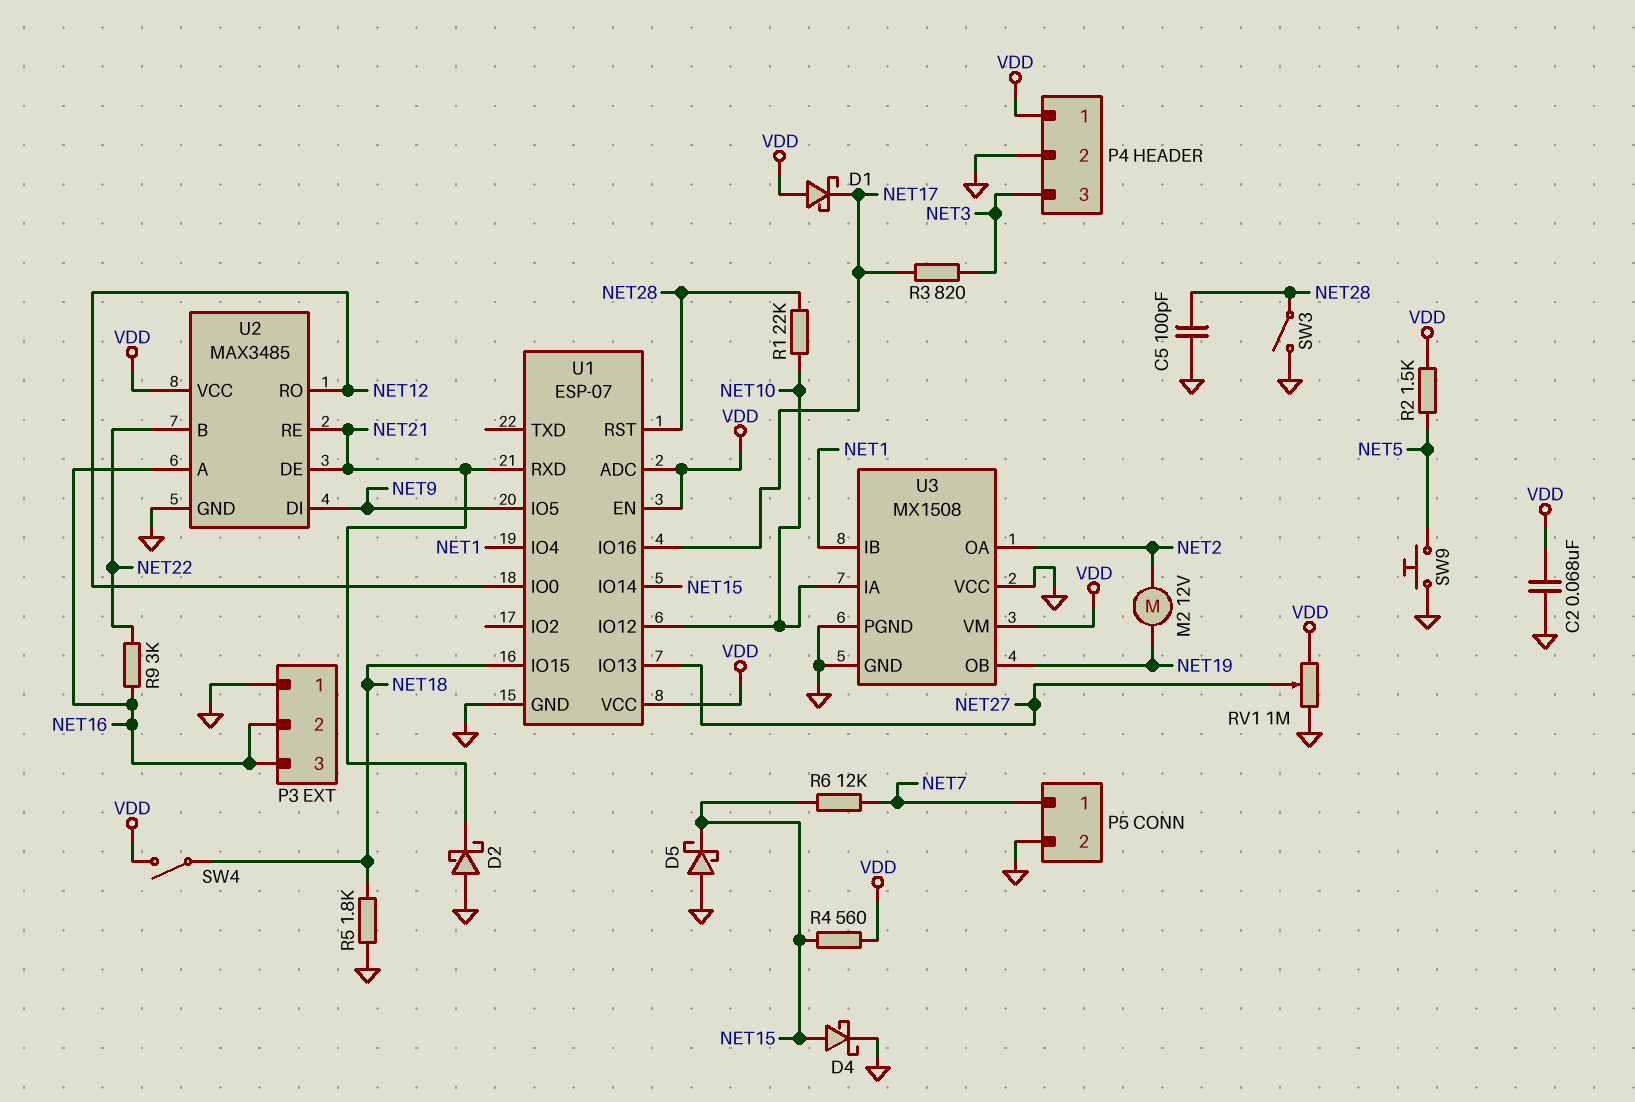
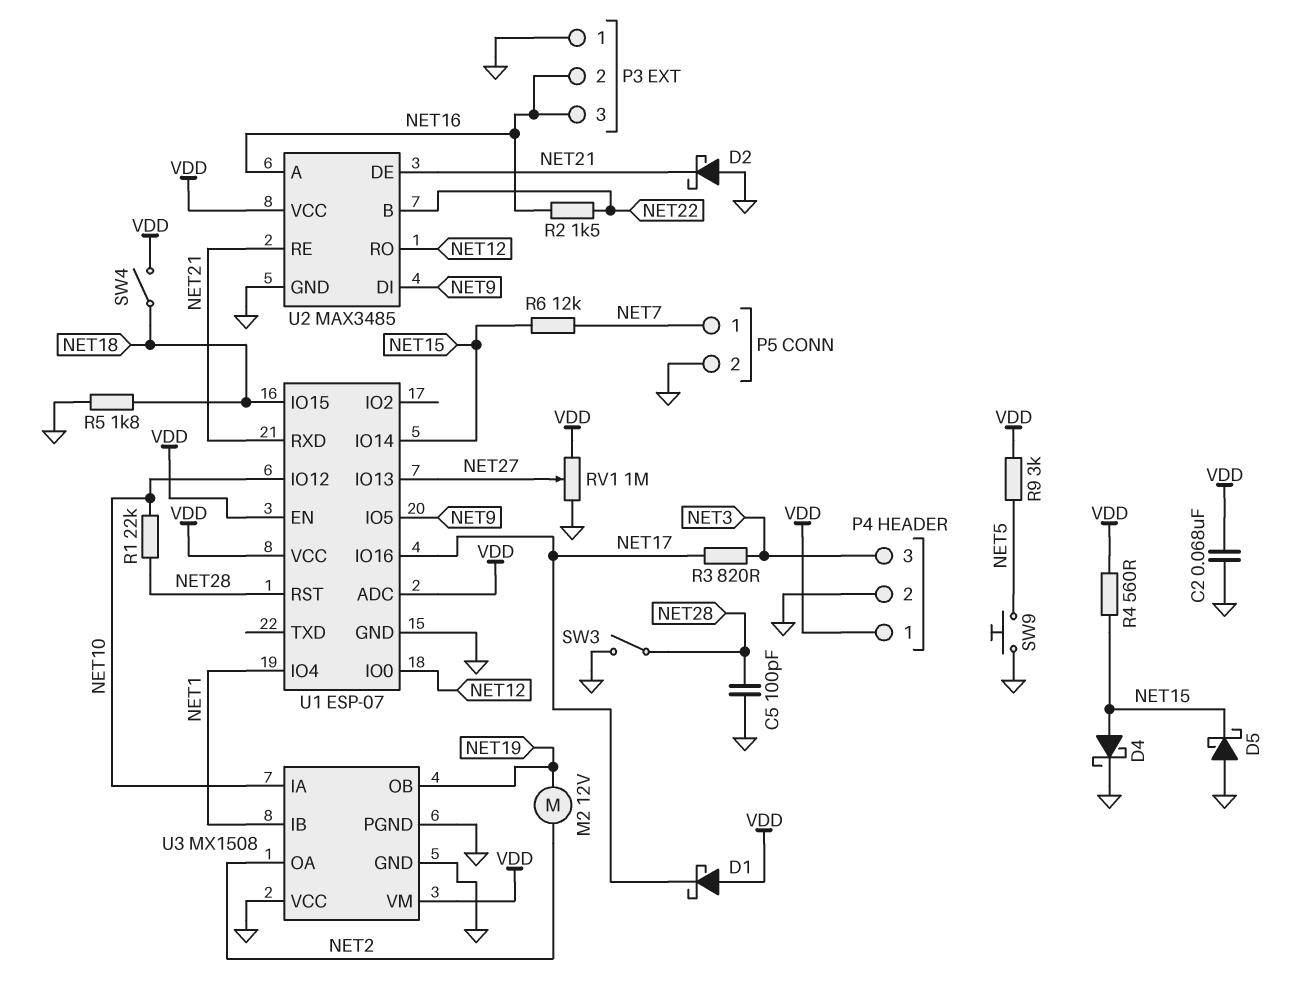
R2: 1.5k (NET5, VDD) -> 1.5k (NET16, NET22)
R9: 3k (NET16, NET22) -> 3k (NET5, VDD)

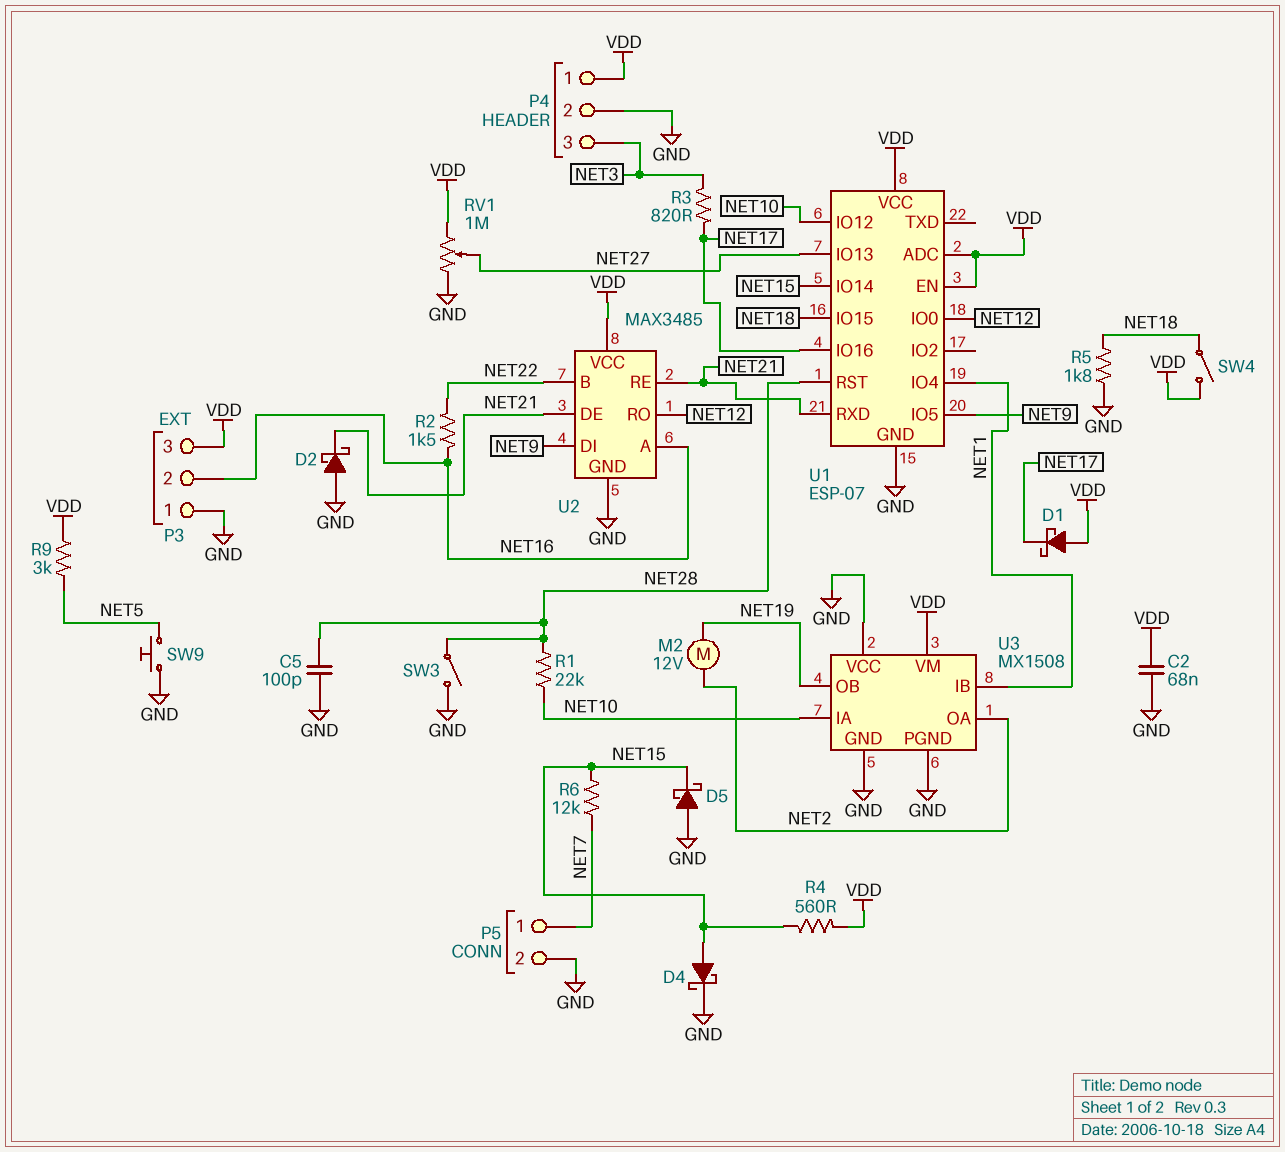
P3 pin 3: NET16 -> VDD

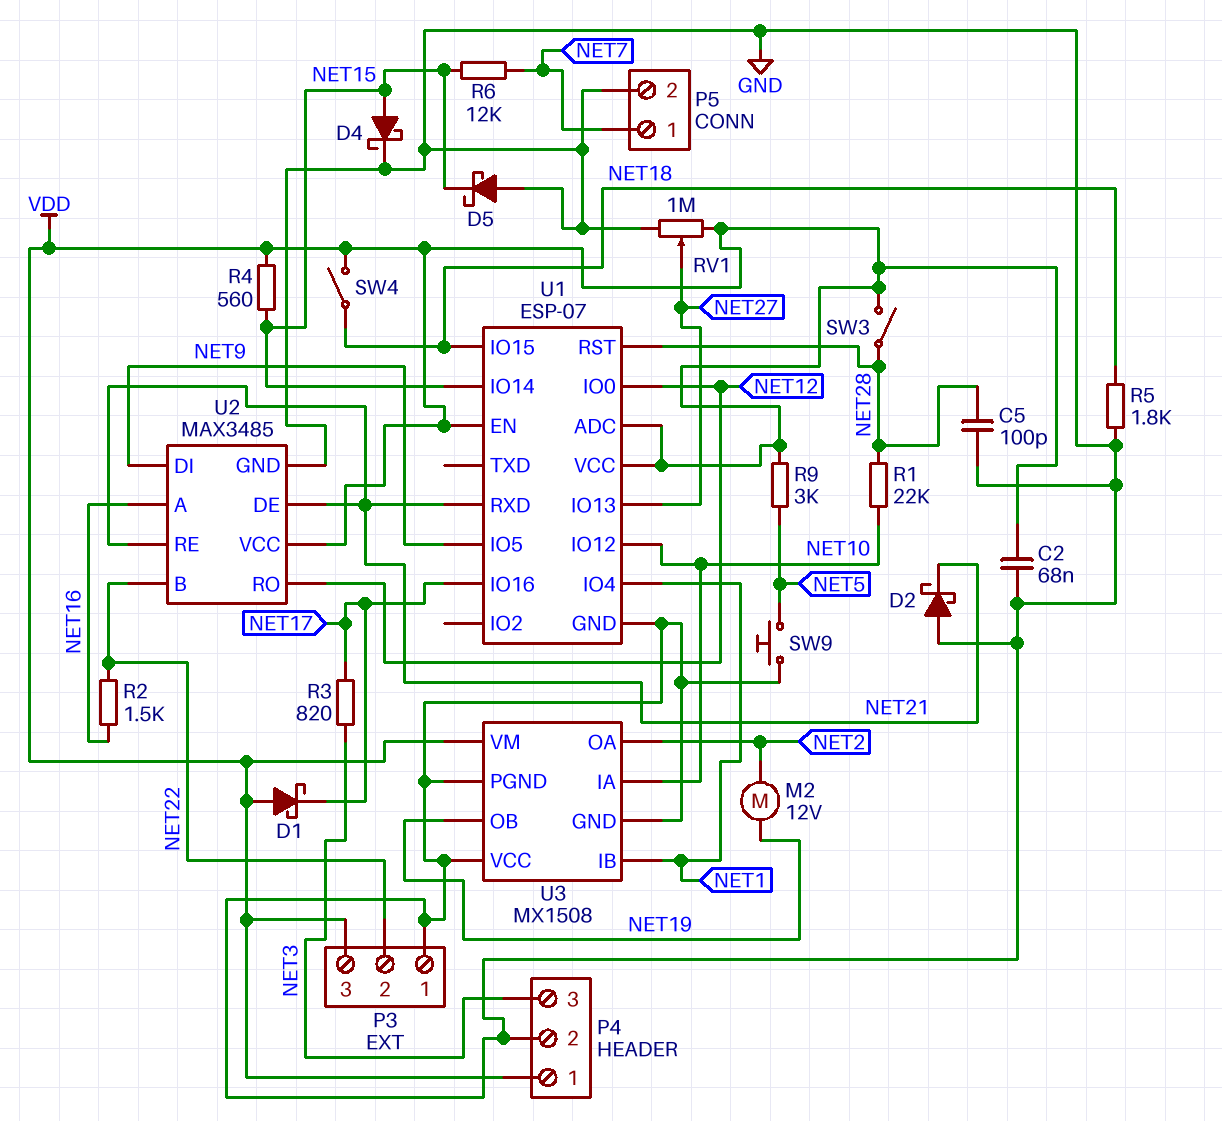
P3 pin 2: NET16 -> NET22
SW3: switch (GND, NET28) -> switch (NET28, VDD)

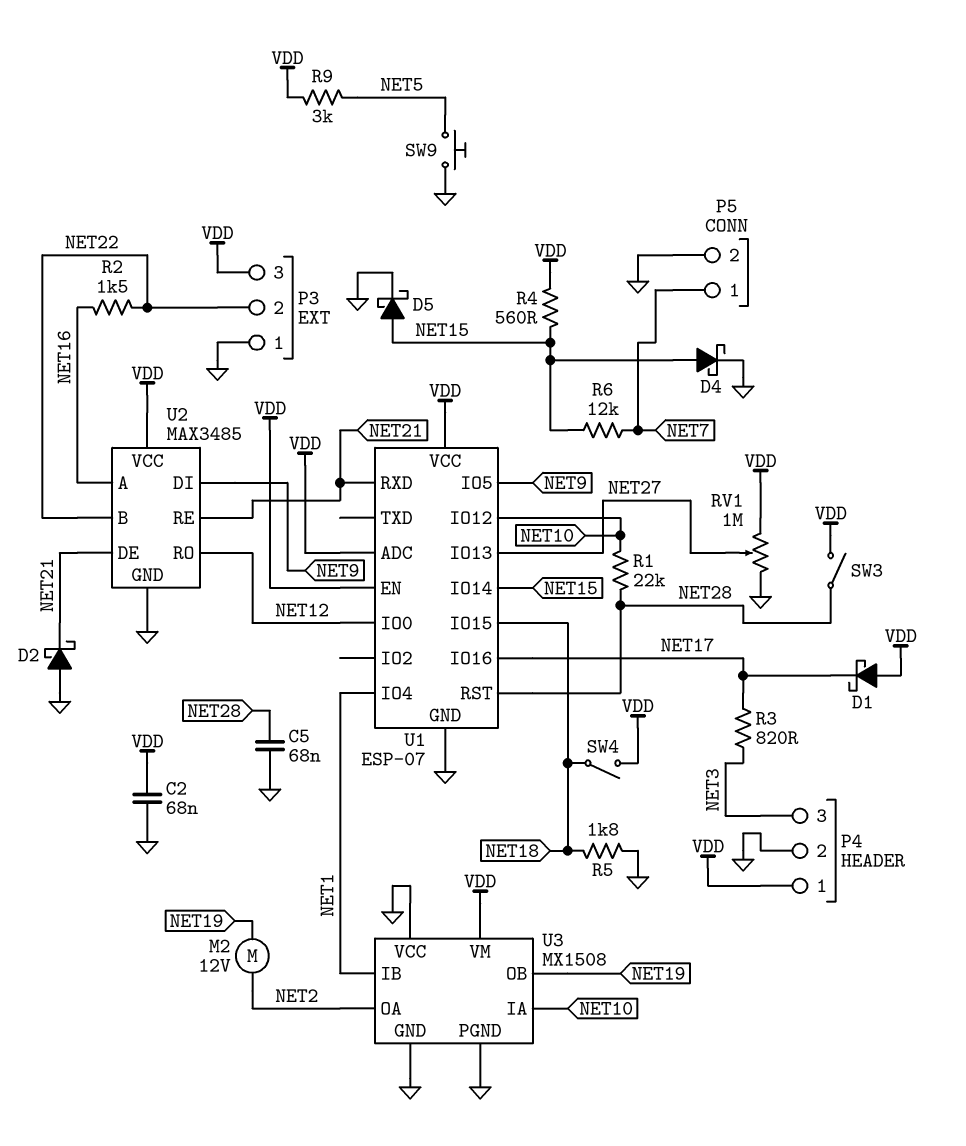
C5: 100pF (GND, NET28) -> 68nF (GND, NET28)
D5: schottky (A GND, K NET15) -> schottky (A NET15, K GND)

